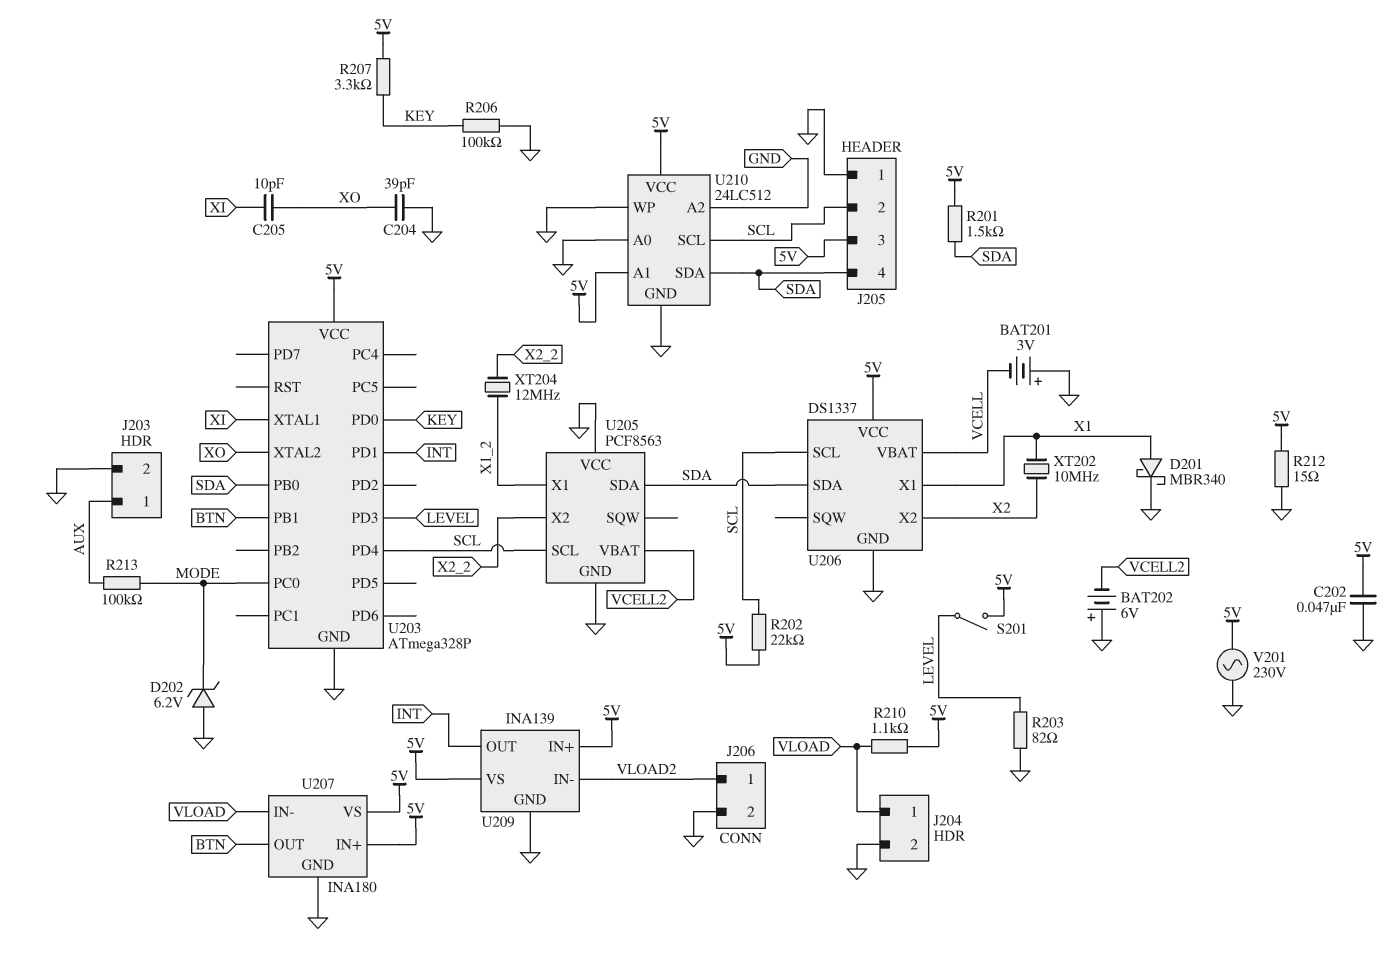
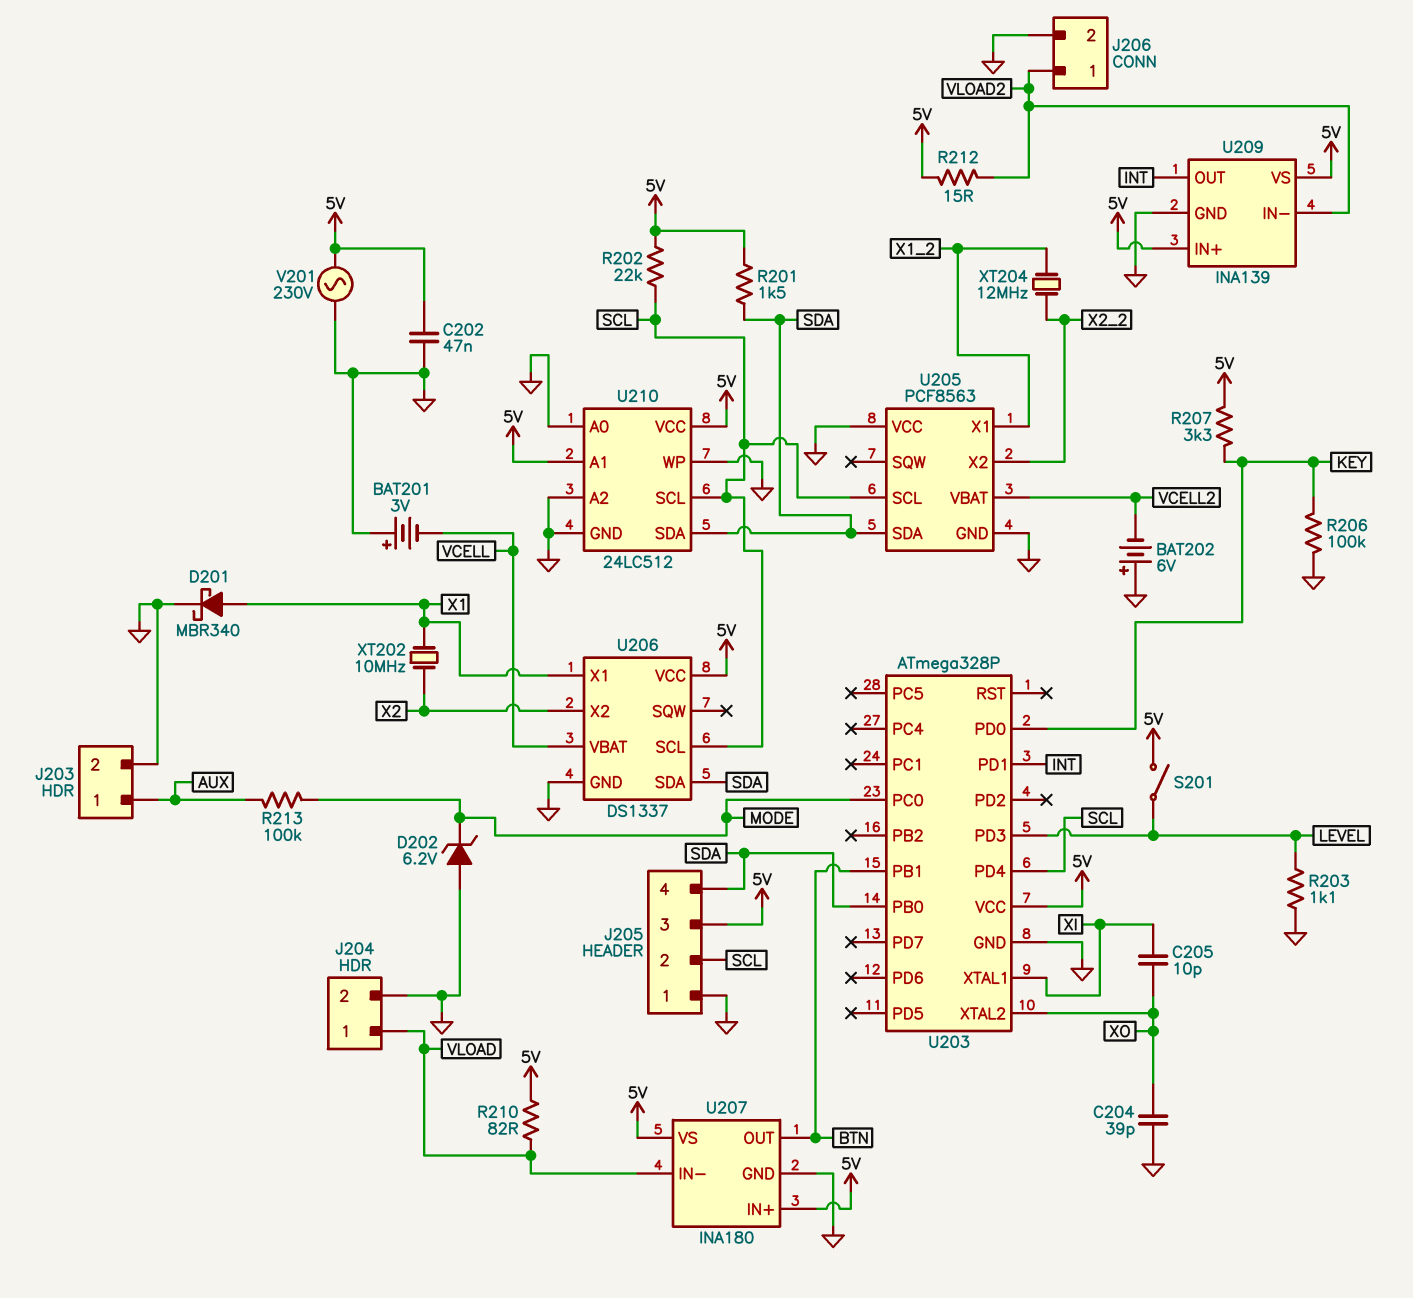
R203: 82 (GND, LEVEL) -> 1.1k (GND, LEVEL)
R210: 1.1k (5V, VLOAD) -> 82 (5V, VLOAD)
R212: 15 (5V, GND) -> 15 (5V, VLOAD2)

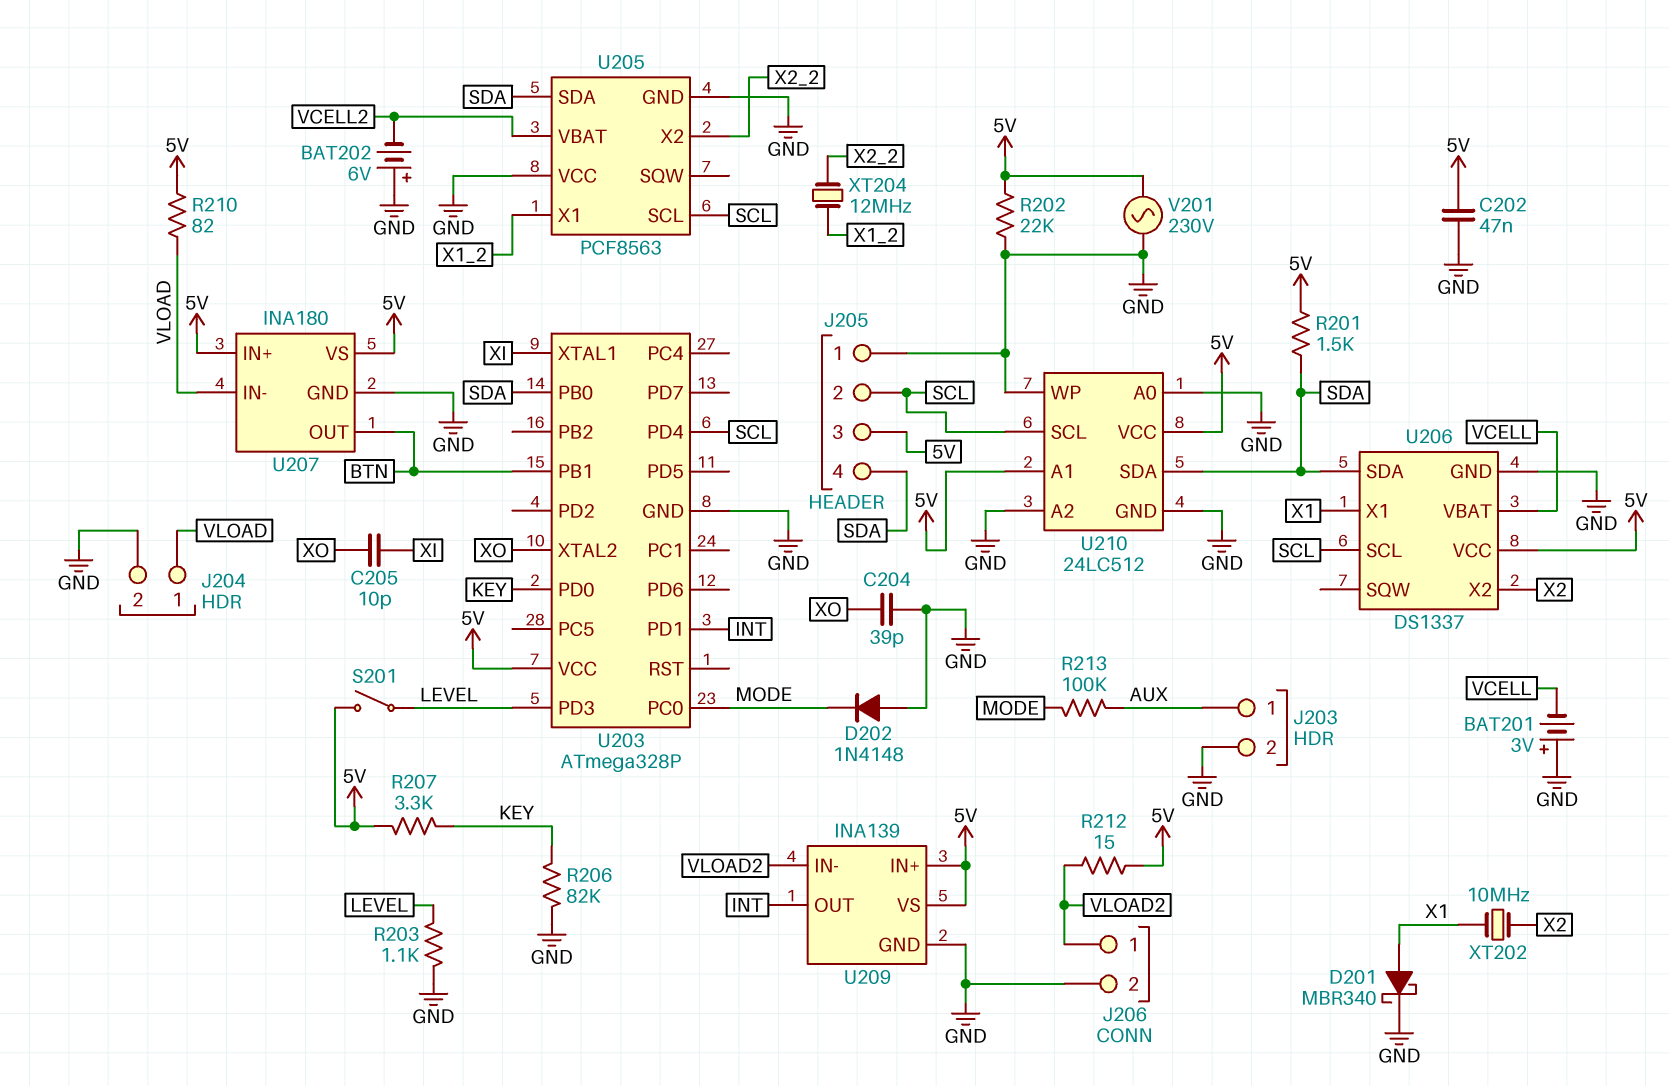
D202: zener 6.2V (A GND, K MODE) -> diode 1N4148 (A GND, K MODE)
R202: 22k (5V, SCL) -> 22k (5V, GND)
R206: 100k (GND, KEY) -> 82k (GND, KEY)

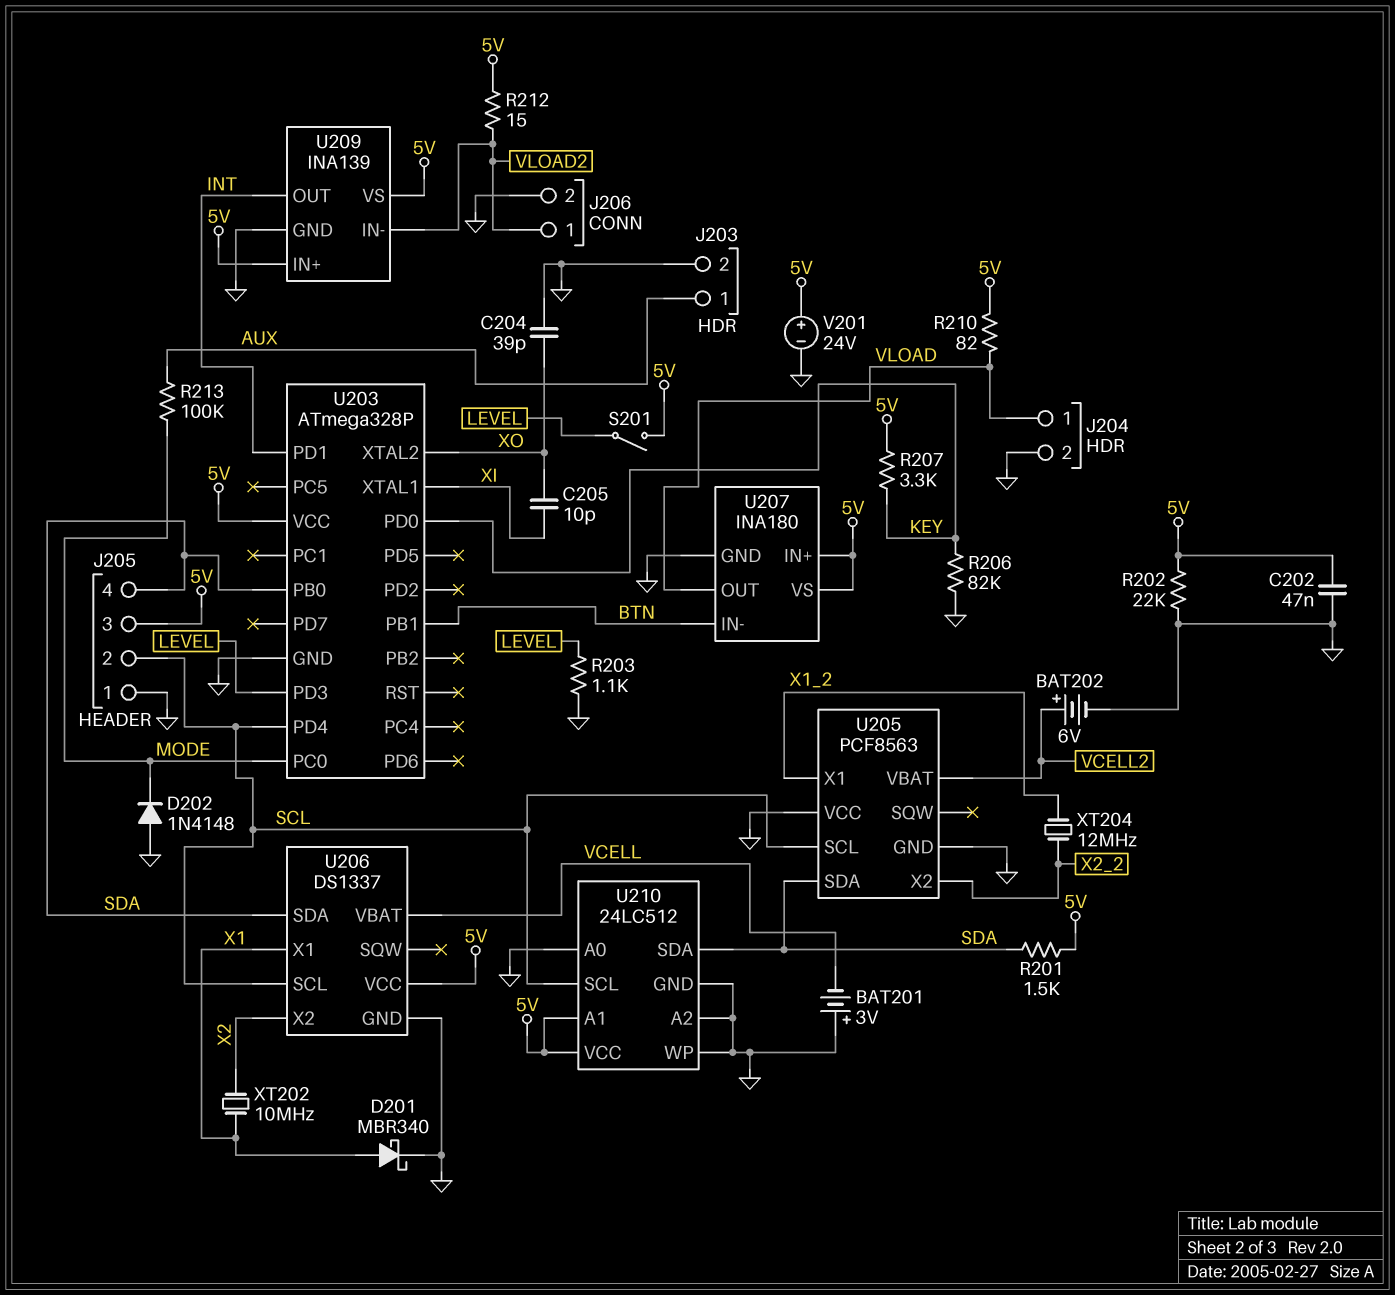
BAT202: 6V (plus GND, minus VCELL2) -> 6V (plus VCELL2, minus GND)
U207 pin IN-: VLOAD -> BTN
U207 pin OUT: BTN -> VLOAD
V201: AC 230V (5V, GND) -> 24V (plus 5V, minus GND)

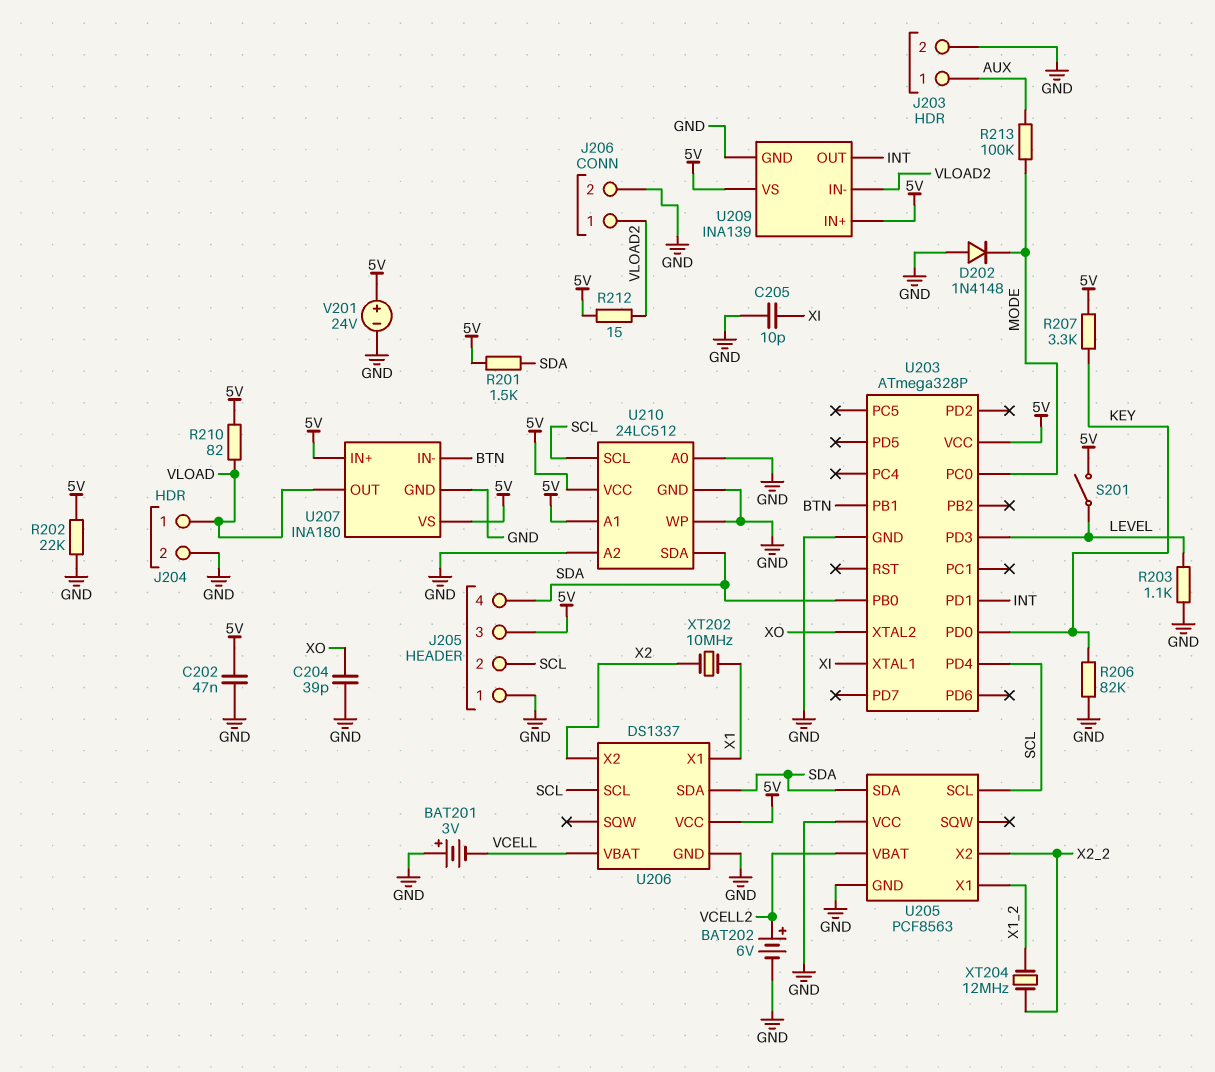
C205: 10pF (XI, XO) -> 10pF (GND, XI)
D201: schottky MBR340 (A X1, K GND) -> none

